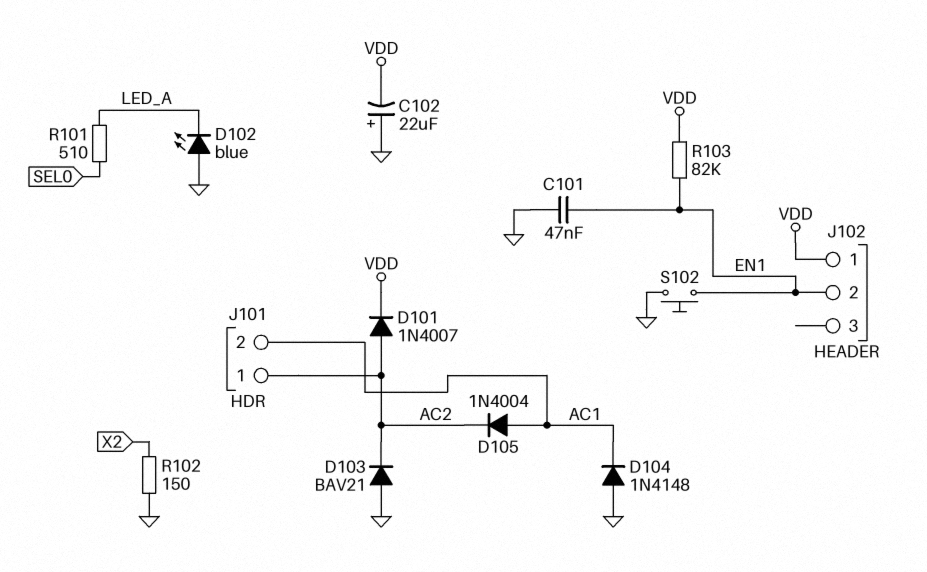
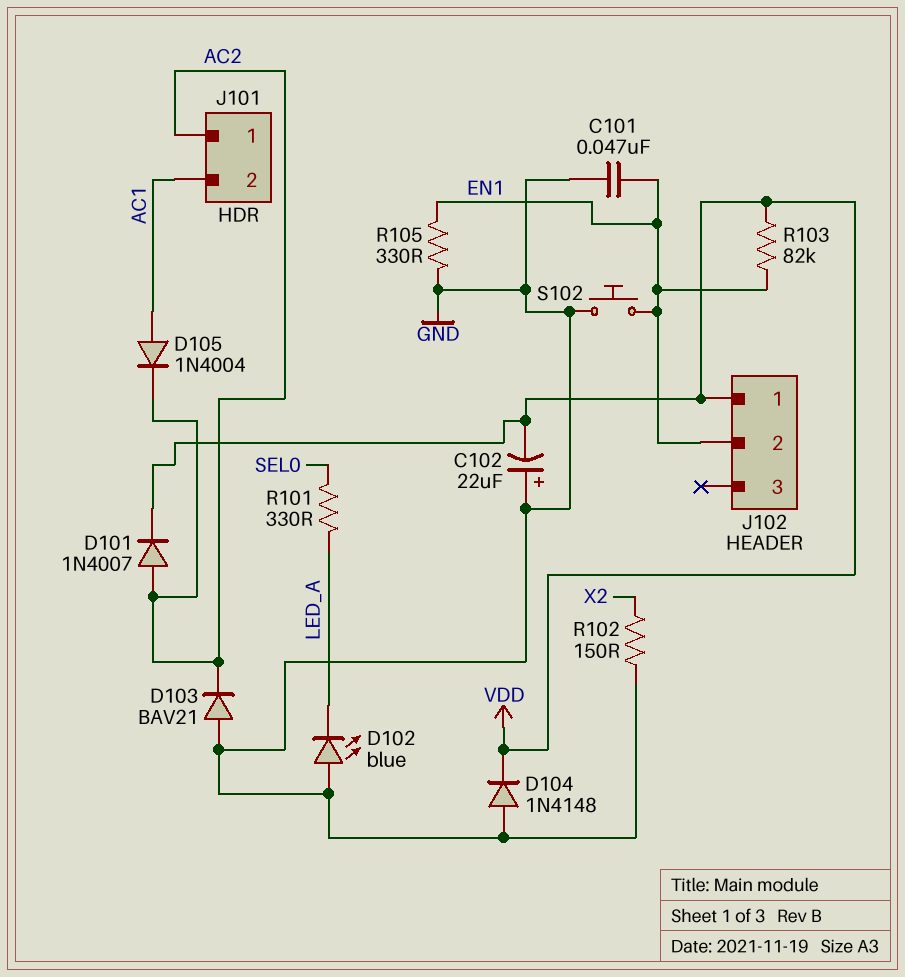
D104: diode 1N4148 (A GND, K AC1) -> diode 1N4148 (A GND, K VDD)
R101: 510 (LED_A, SEL0) -> 330 (LED_A, SEL0)
R105: none -> 330 (EN1, GND)

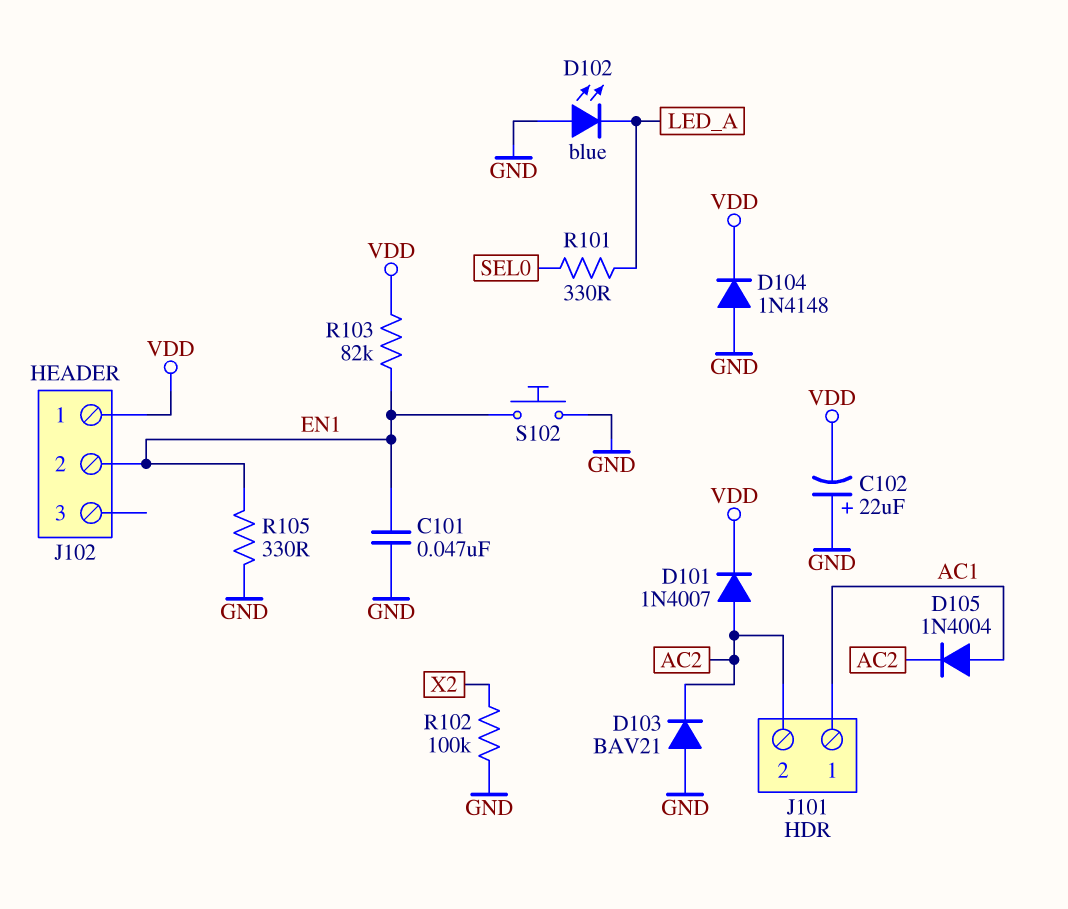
J101 pin 1: AC2 -> AC1
J101 pin 2: AC1 -> AC2
R102: 150 (GND, X2) -> 100k (GND, X2)

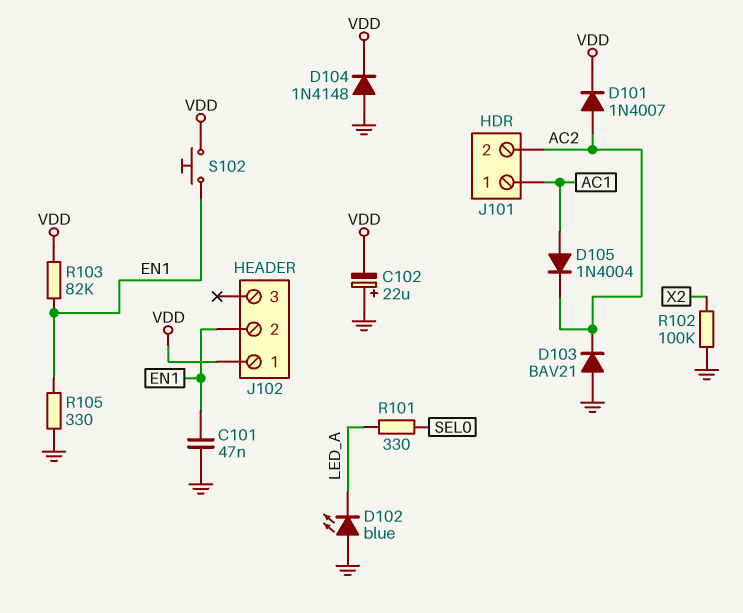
S102: button (EN1, GND) -> button (EN1, VDD)

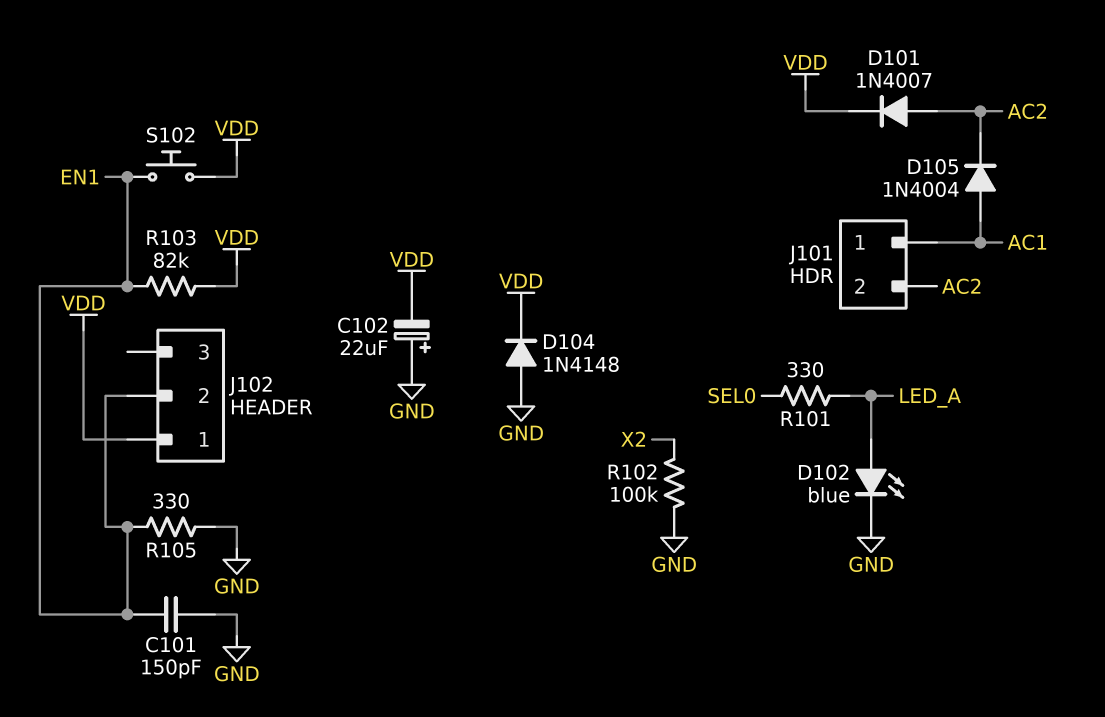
C101: 47nF (EN1, GND) -> 150pF (EN1, GND)
D102: LED blue (A GND, K LED_A) -> LED blue (A LED_A, K GND)
D103: diode BAV21 (A GND, K AC2) -> none

